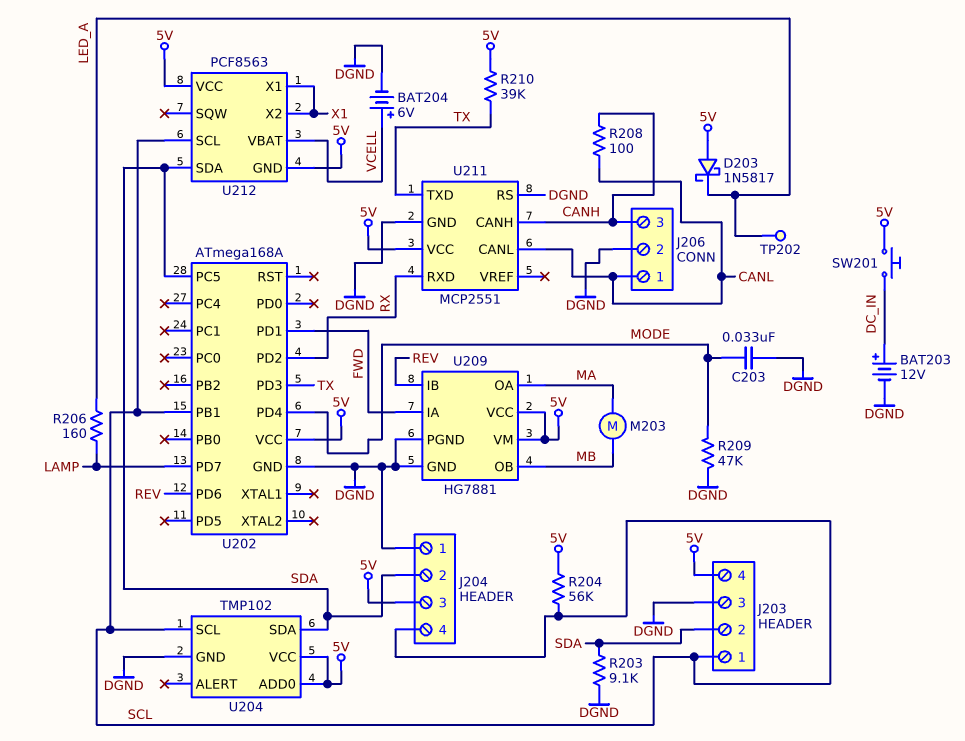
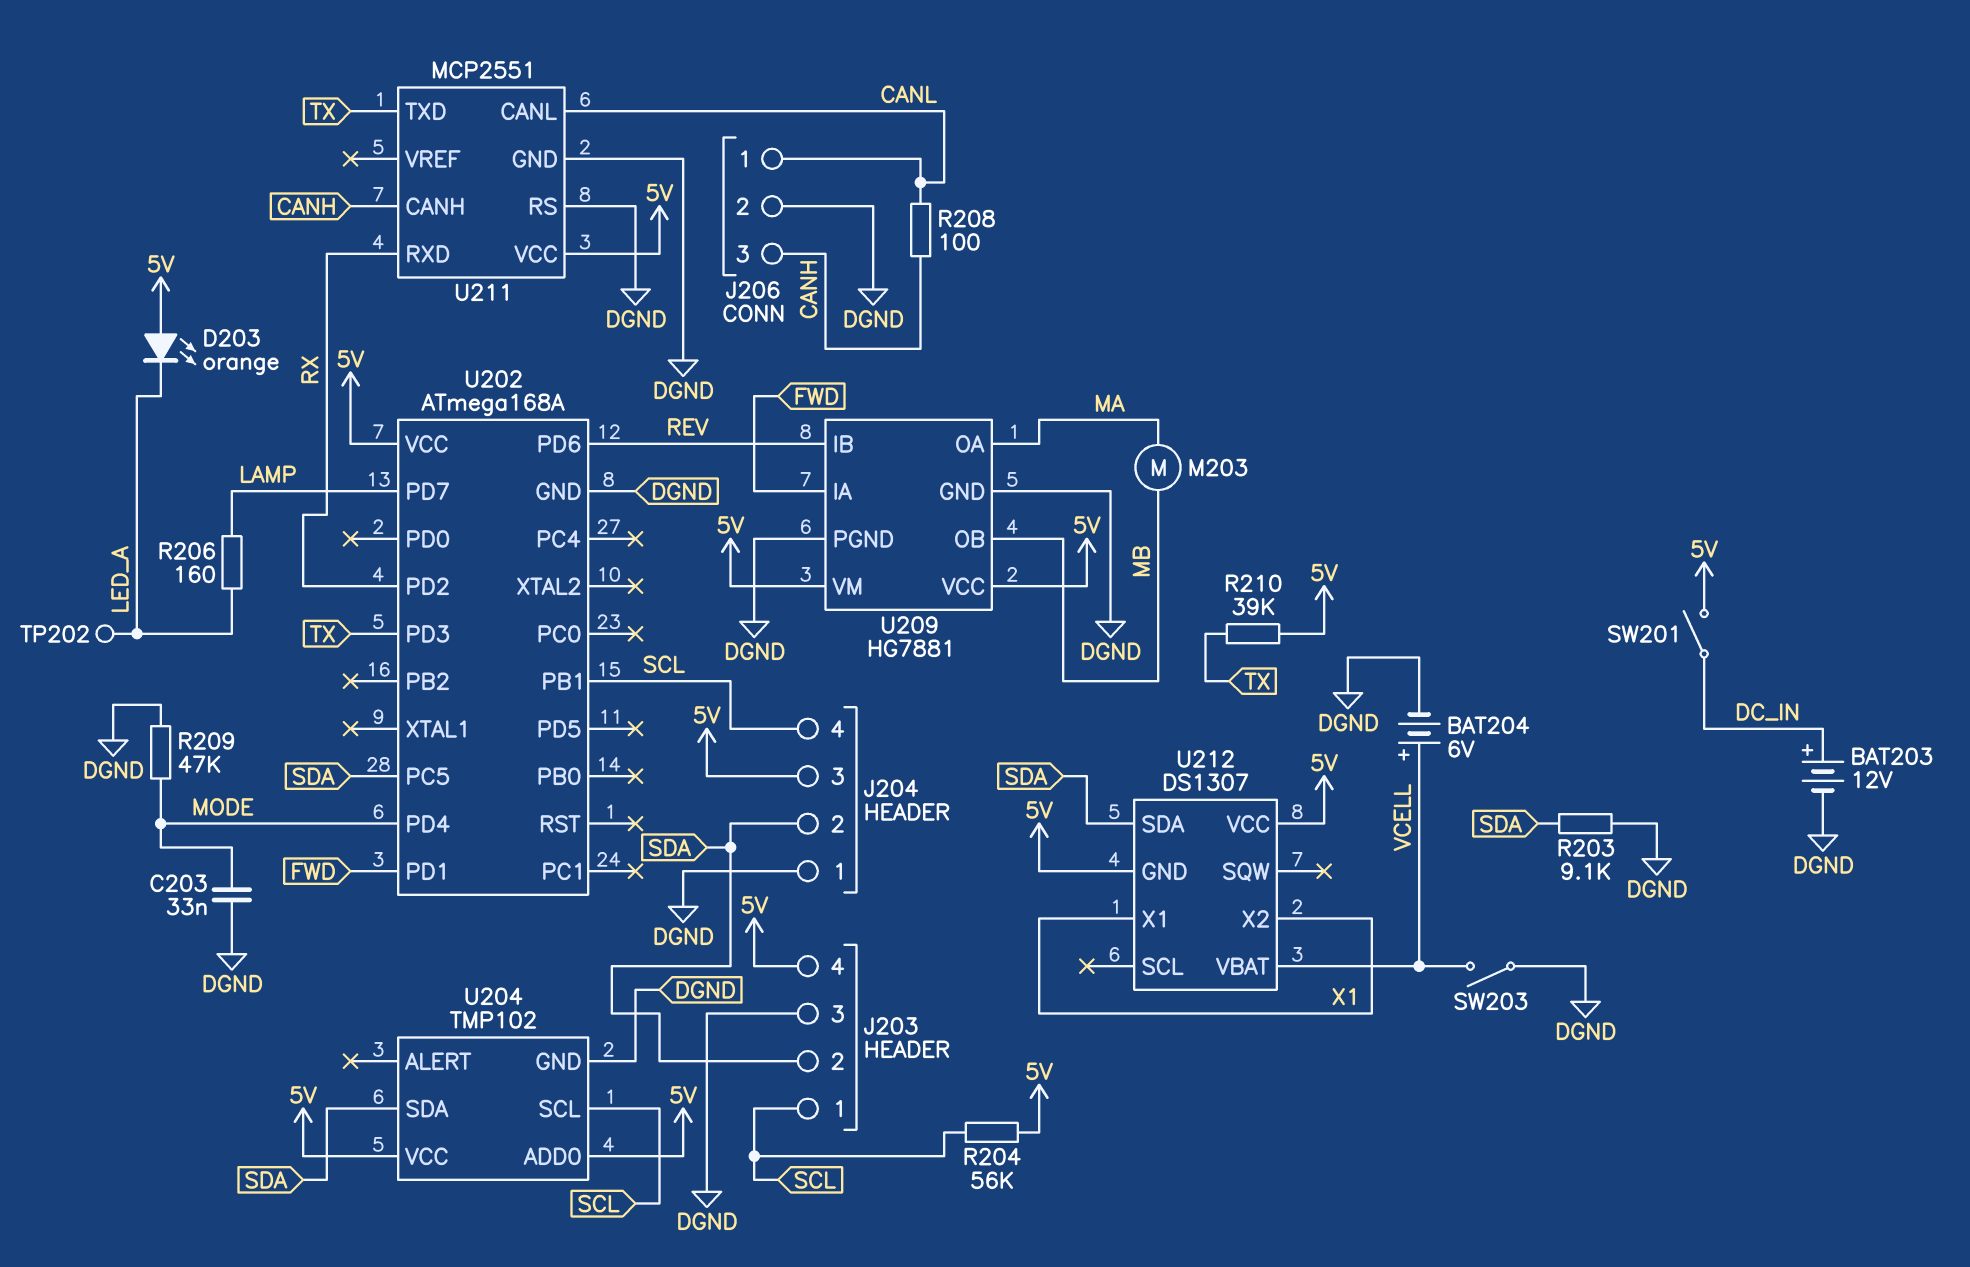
D203: schottky 1N5817 (A 5V, K LED_A) -> LED orange (A 5V, K LED_A)
SW201: button (5V, DC_IN) -> switch (5V, DC_IN)
SW203: none -> switch (DGND, VCELL)
U212: PCF8563 -> DS1307
U212 pin SCL: SCL -> none

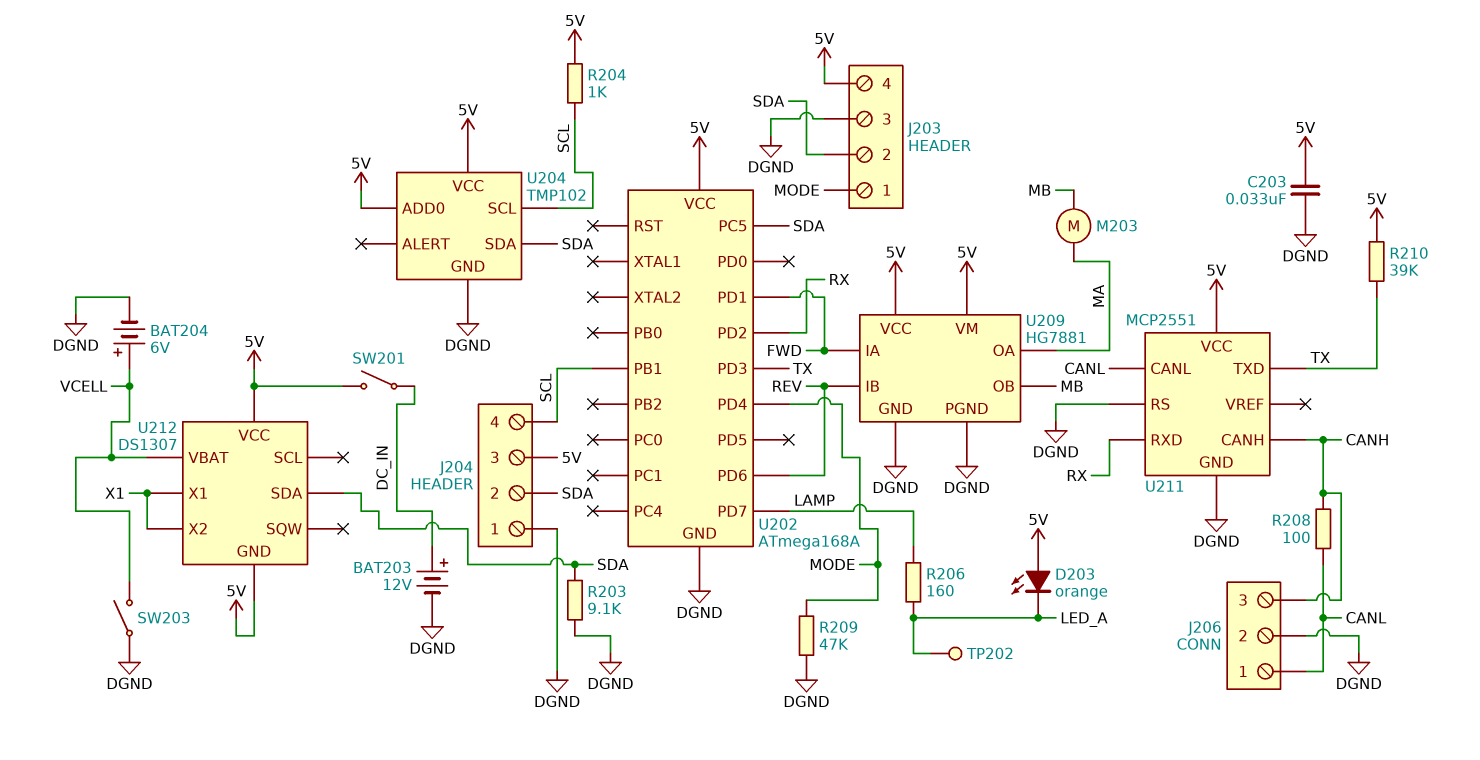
C203: 33nF (DGND, MODE) -> 33nF (5V, DGND)
J203 pin 1: SCL -> MODE
R204: 56k (5V, SCL) -> 1k (5V, SCL)

